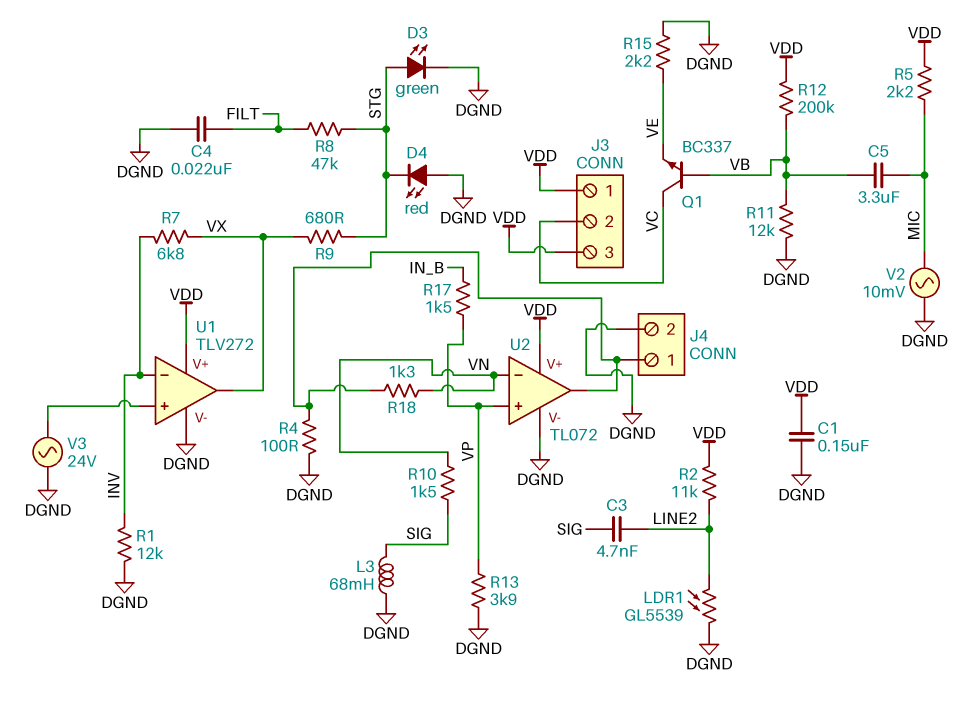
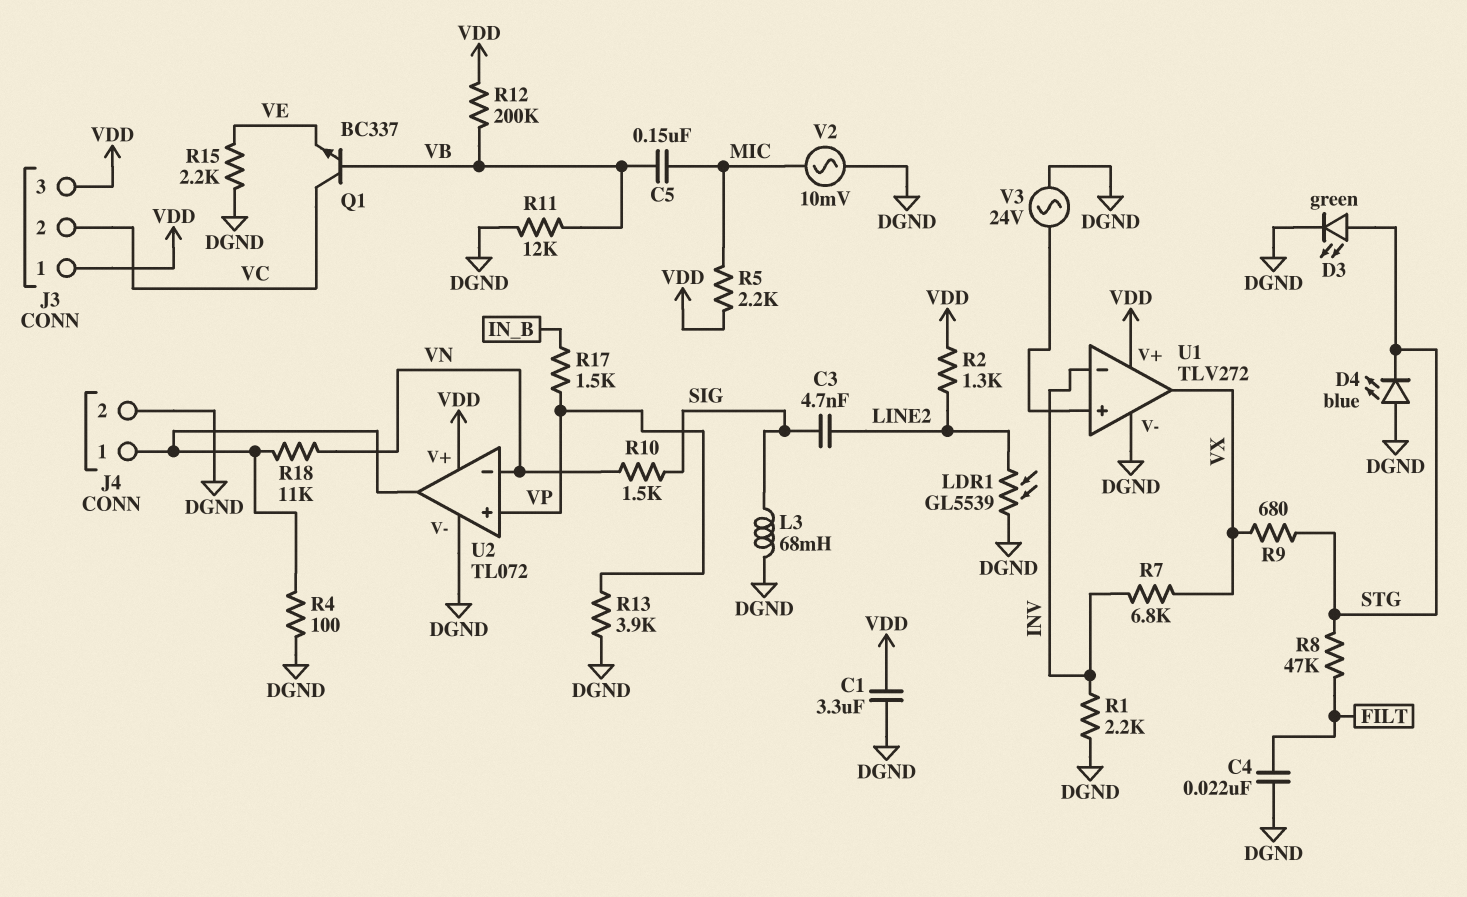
C1: 150nF (DGND, VDD) -> 3.3uF (DGND, VDD)
C5: 3.3uF (MIC, VB) -> 150nF (MIC, VB)
D4: LED red (A DGND, K STG) -> LED blue (A DGND, K STG)
R1: 12k (DGND, INV) -> 2.2k (DGND, INV)
R2: 11k (LINE2, VDD) -> 1.3k (LINE2, VDD)
R18: 1.3k (J4/1, VN) -> 11k (J4/1, VN)

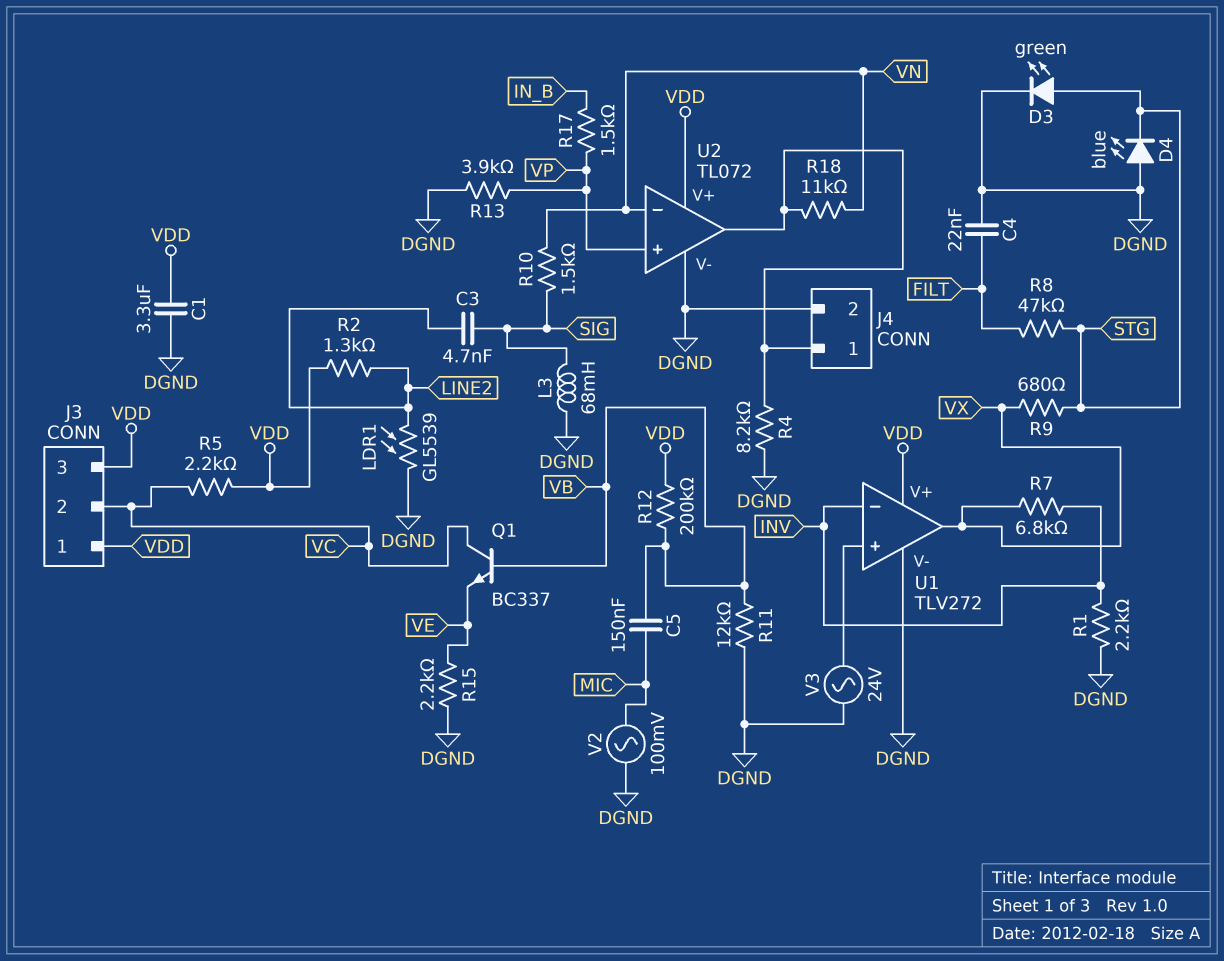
R4: 100 (DGND, J4/1) -> 8.2k (DGND, J4/1)
R5: 2.2k (MIC, VDD) -> 2.2k (VC, VDD)
V2: AC 10mV (DGND, MIC) -> AC 100mV (DGND, MIC)

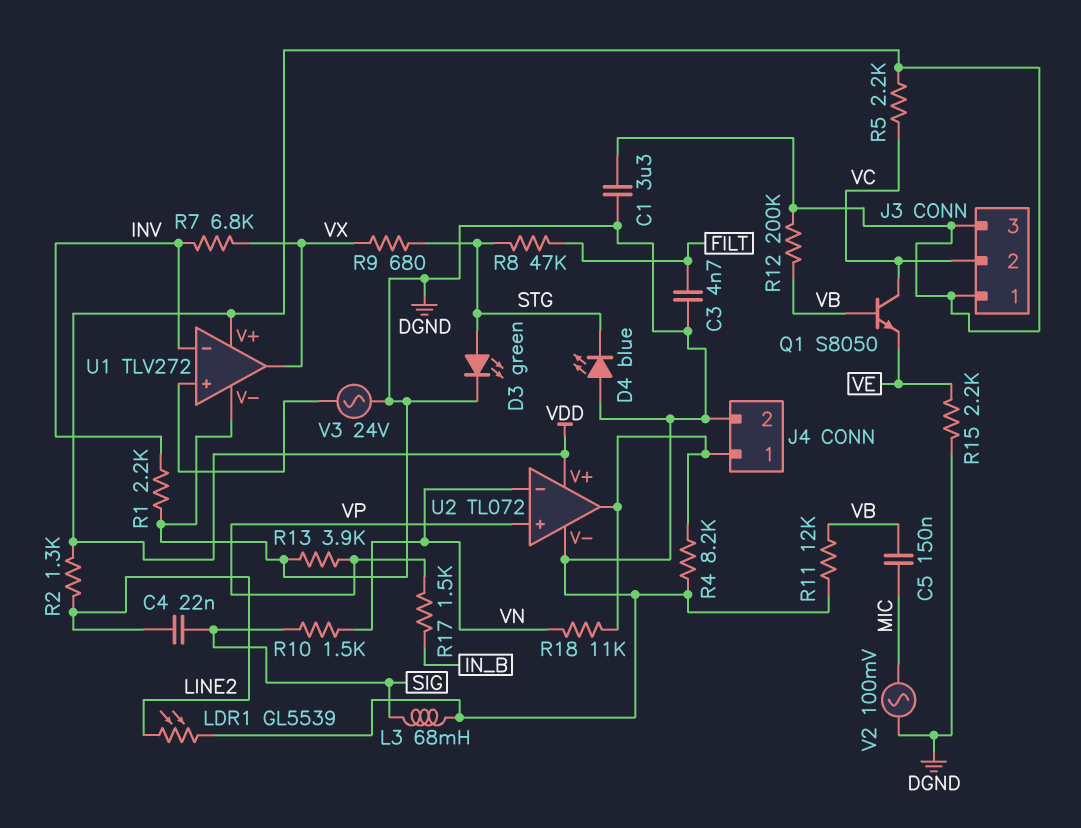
C3: 4.7nF (LINE2, SIG) -> 4.7nF (DGND, FILT)
C4: 22nF (DGND, FILT) -> 22nF (LINE2, SIG)
Q1: NPN BC337 (B VB, C VC, E VE) -> NPN S8050 (B VB, C VC, E VE)

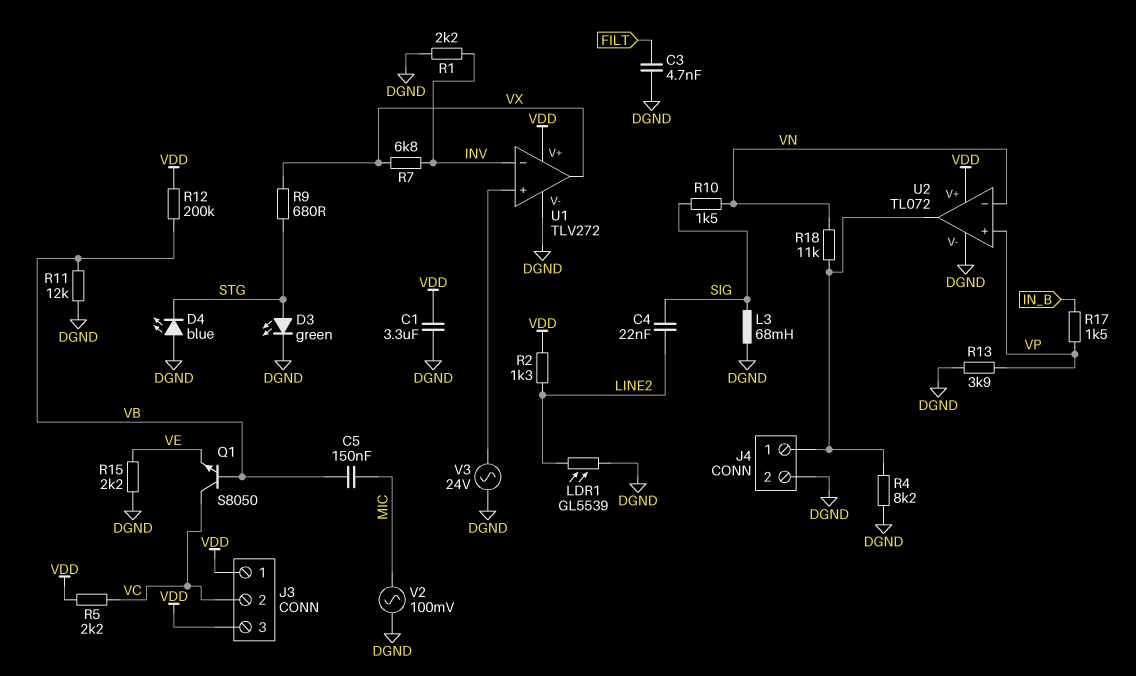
R8: 47k (FILT, STG) -> none

